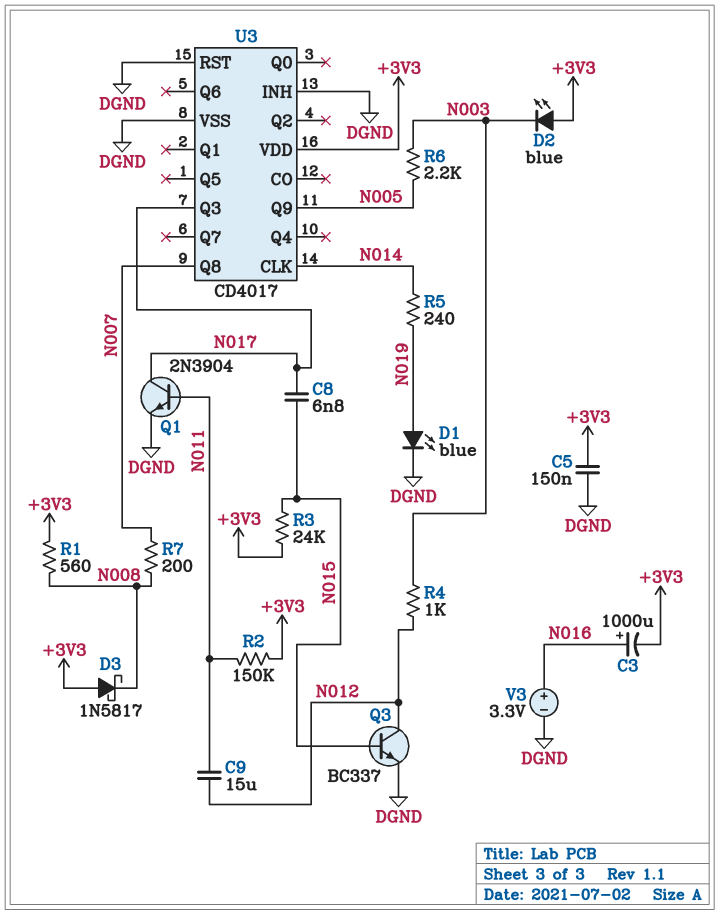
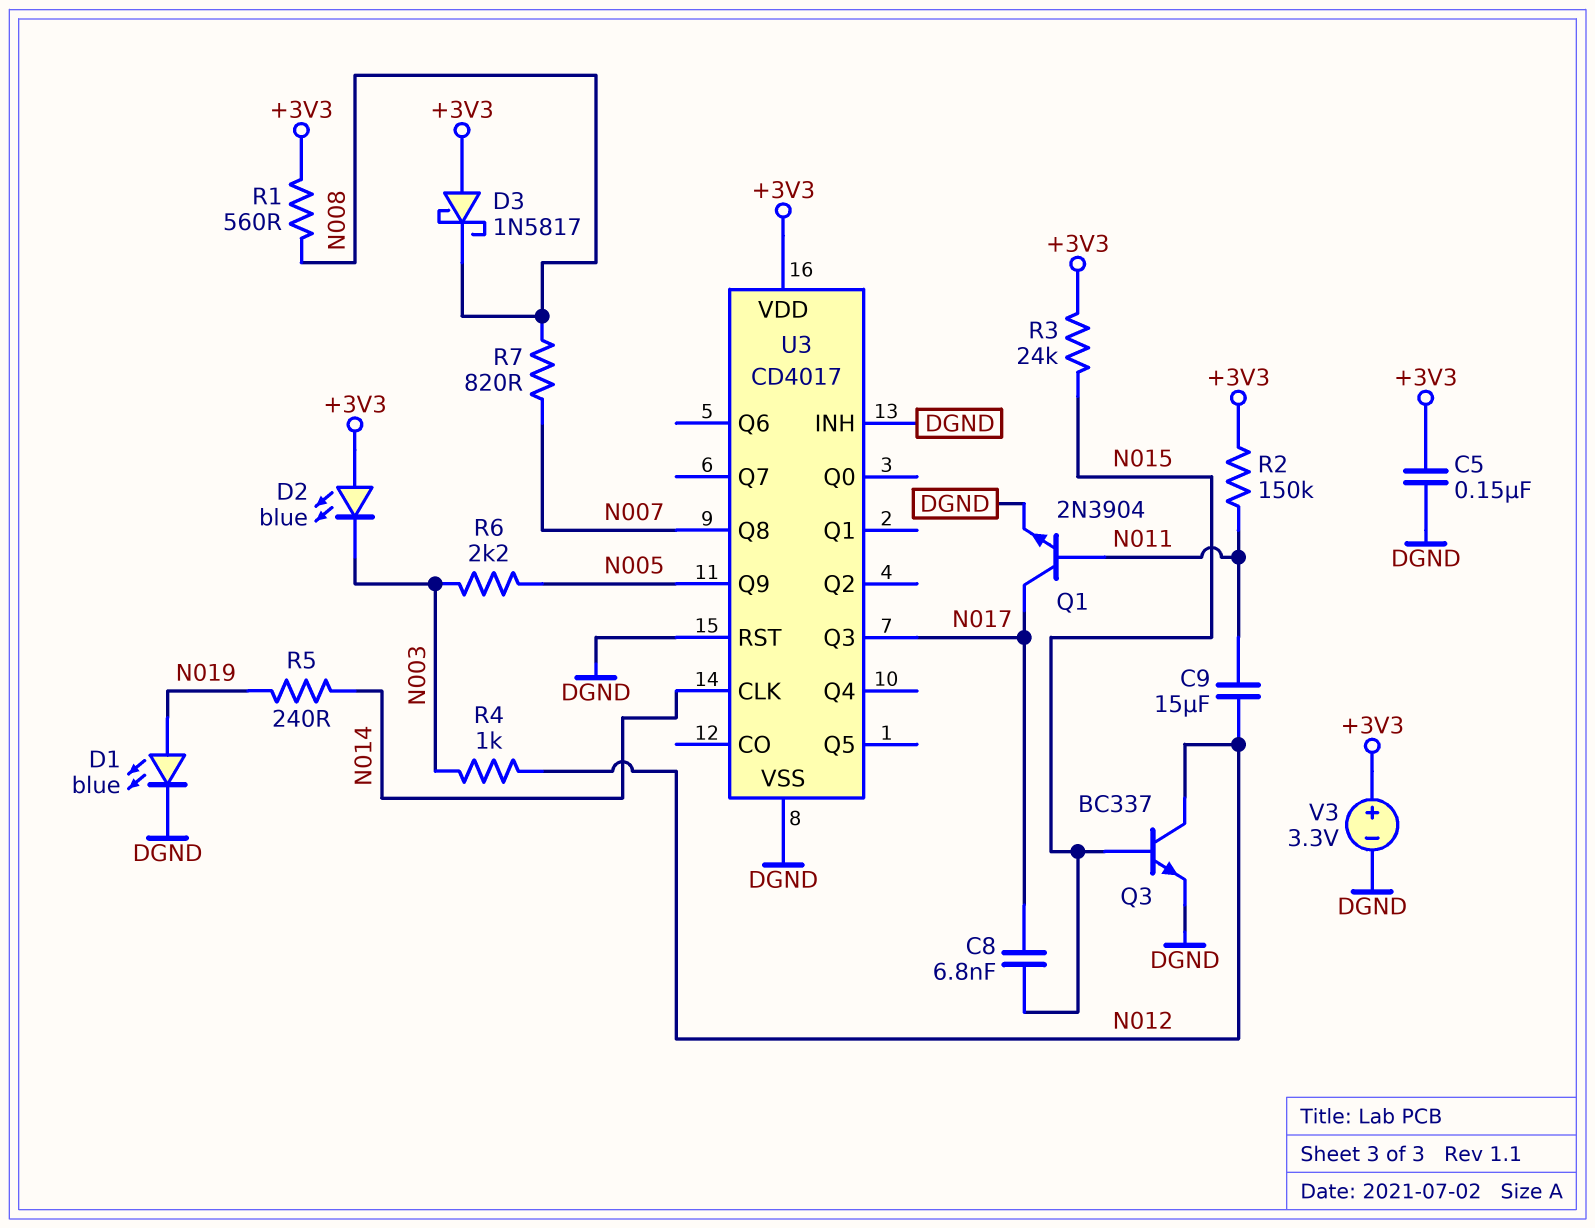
C3: 1000uF (plus N016, minus +3V3) -> none
R7: 200 (N007, N008) -> 820 (N007, N008)
V3: 3.3V (plus N016, minus DGND) -> 3.3V (plus +3V3, minus DGND)

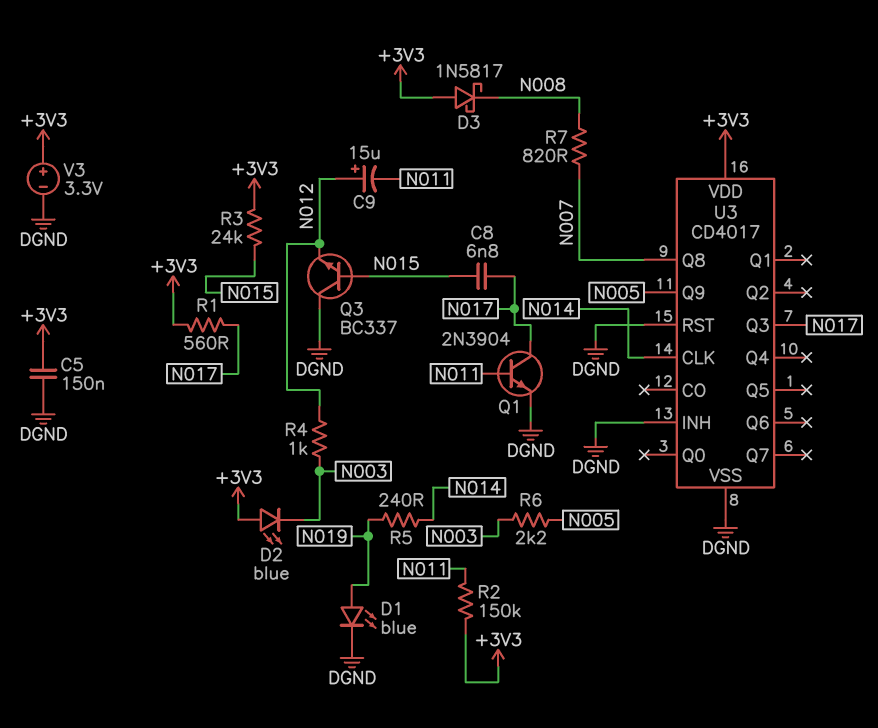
C9: 15uF (N011, N012) -> 15uF (plus N012, minus N011)
Q3: NPN BC337 (B N015, C N012, E DGND) -> NPN BC337 (B N015, C DGND, E N012)
R1: 560 (+3V3, N008) -> 560 (+3V3, N017)

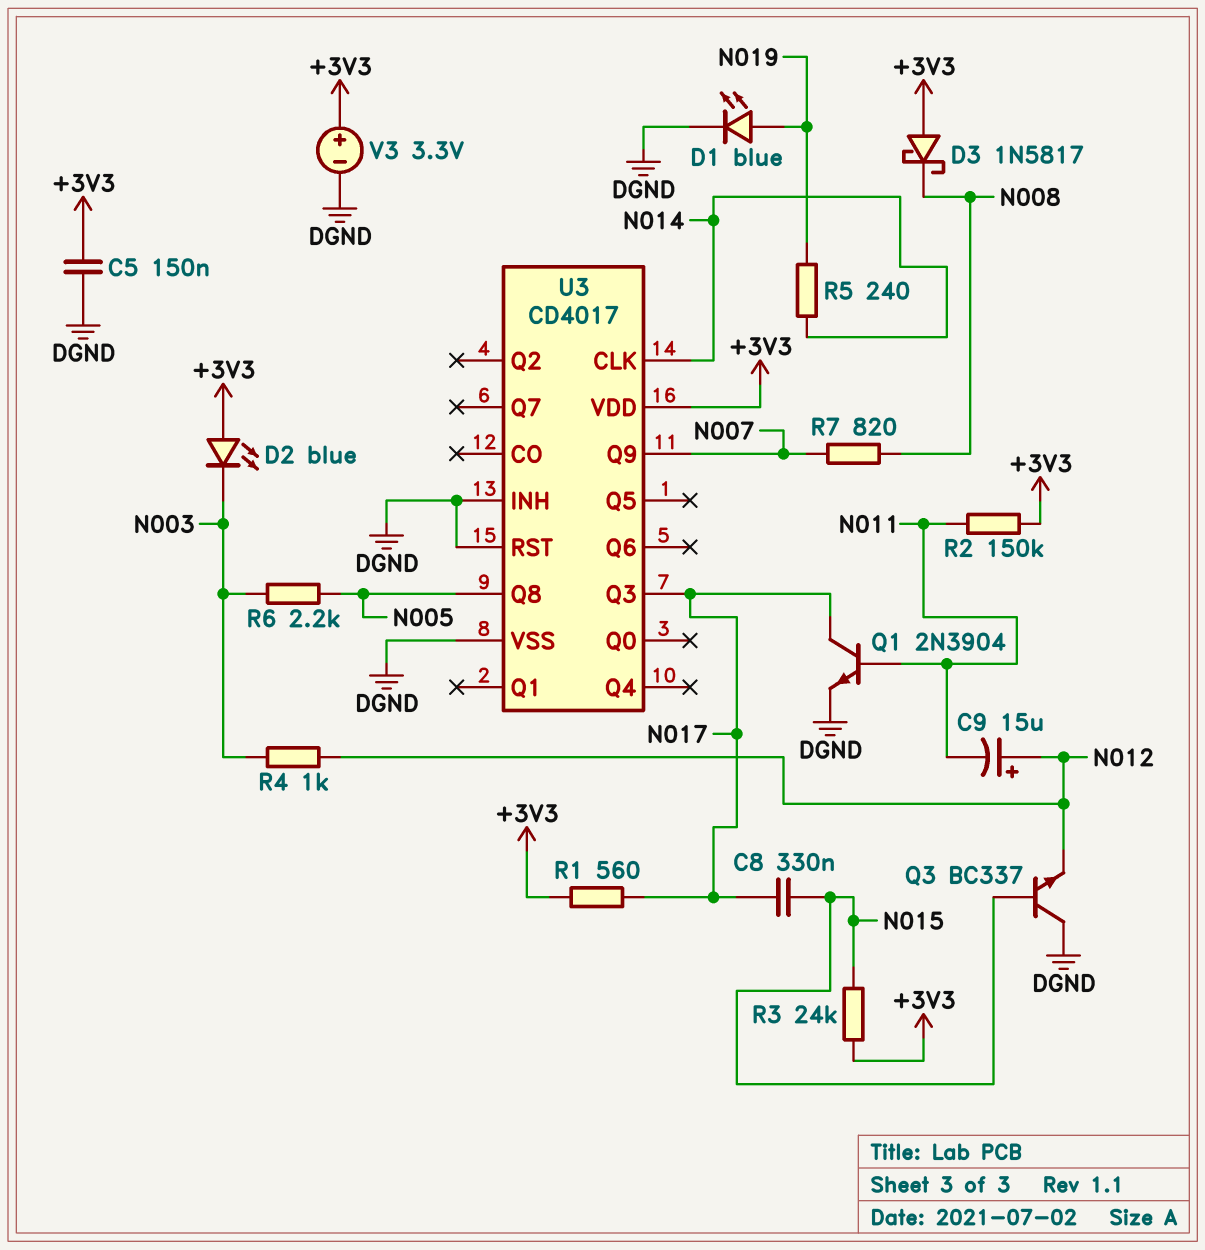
C8: 6.8nF (N015, N017) -> 330nF (N015, N017)
U3 pin Q8: N007 -> N005
U3 pin Q9: N005 -> N007

